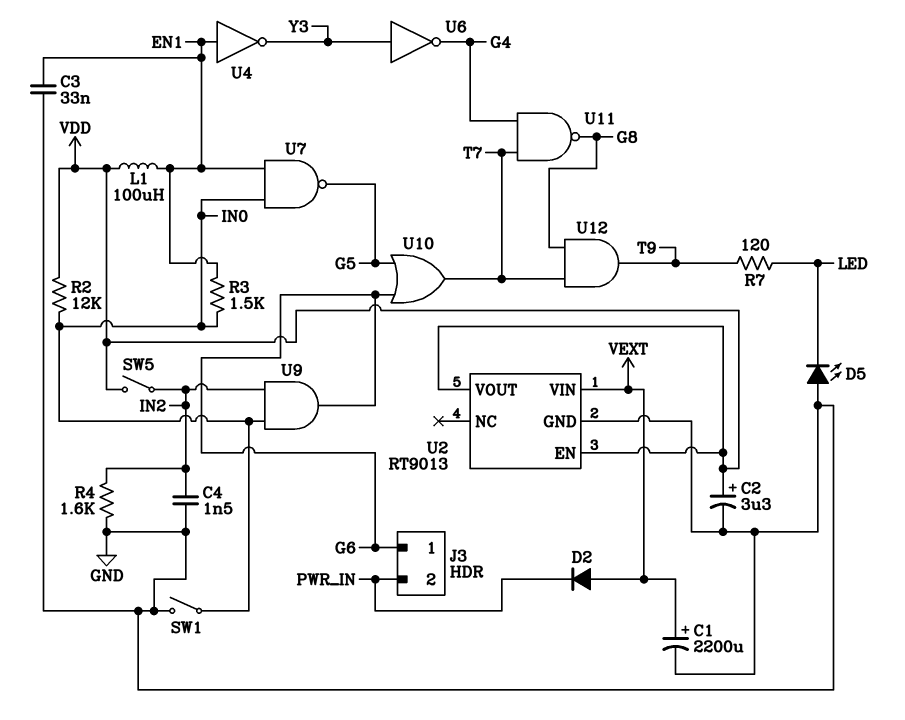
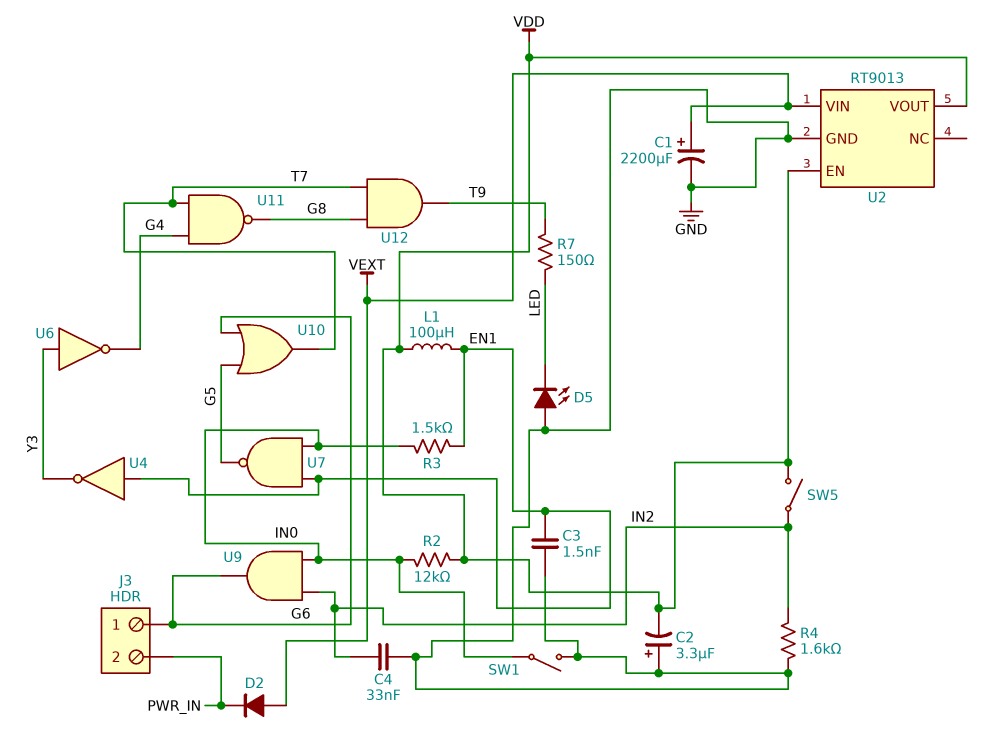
C2: 3.3uF (plus VDD, minus GND) -> 3.3uF (plus GND, minus VDD)
C3: 33nF (EN1, GND) -> 1.5nF (EN1, GND)
C4: 1.5nF (GND, IN2) -> 33nF (GND, IN2)
R7: 120 (LED, T9) -> 150 (LED, T9)

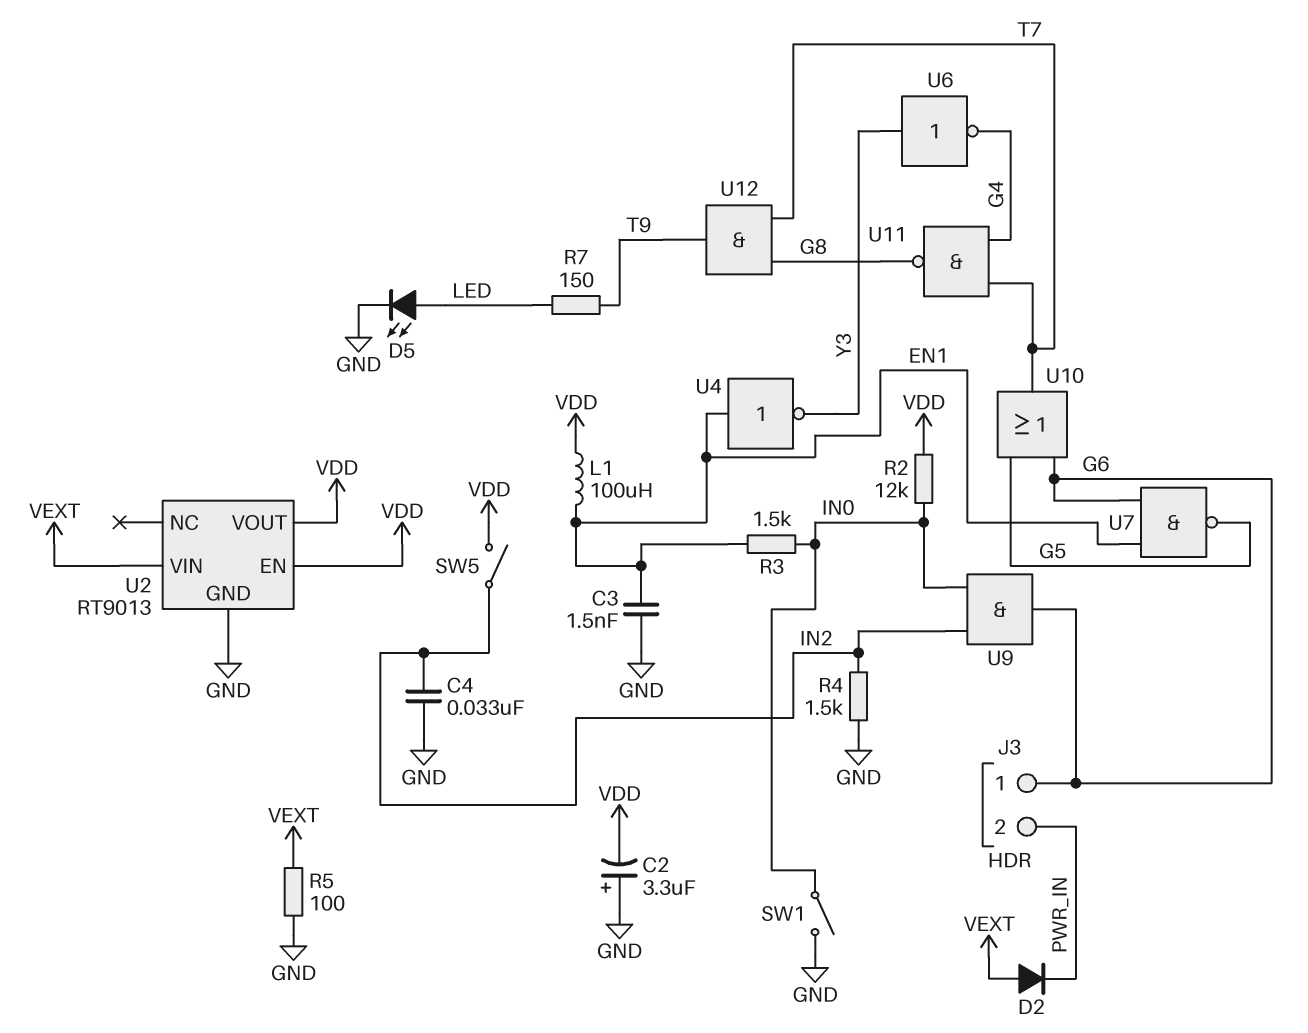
C1: 2200uF (plus VEXT, minus GND) -> none
D5: LED (A GND, K LED) -> LED (A LED, K GND)
R4: 1.6k (GND, IN2) -> 1.5k (GND, IN2)
R5: none -> 100 (GND, VEXT)
U7: NAND (in EN1, in IN0, out G5) -> NAND (in EN1, in G6, out G5)

